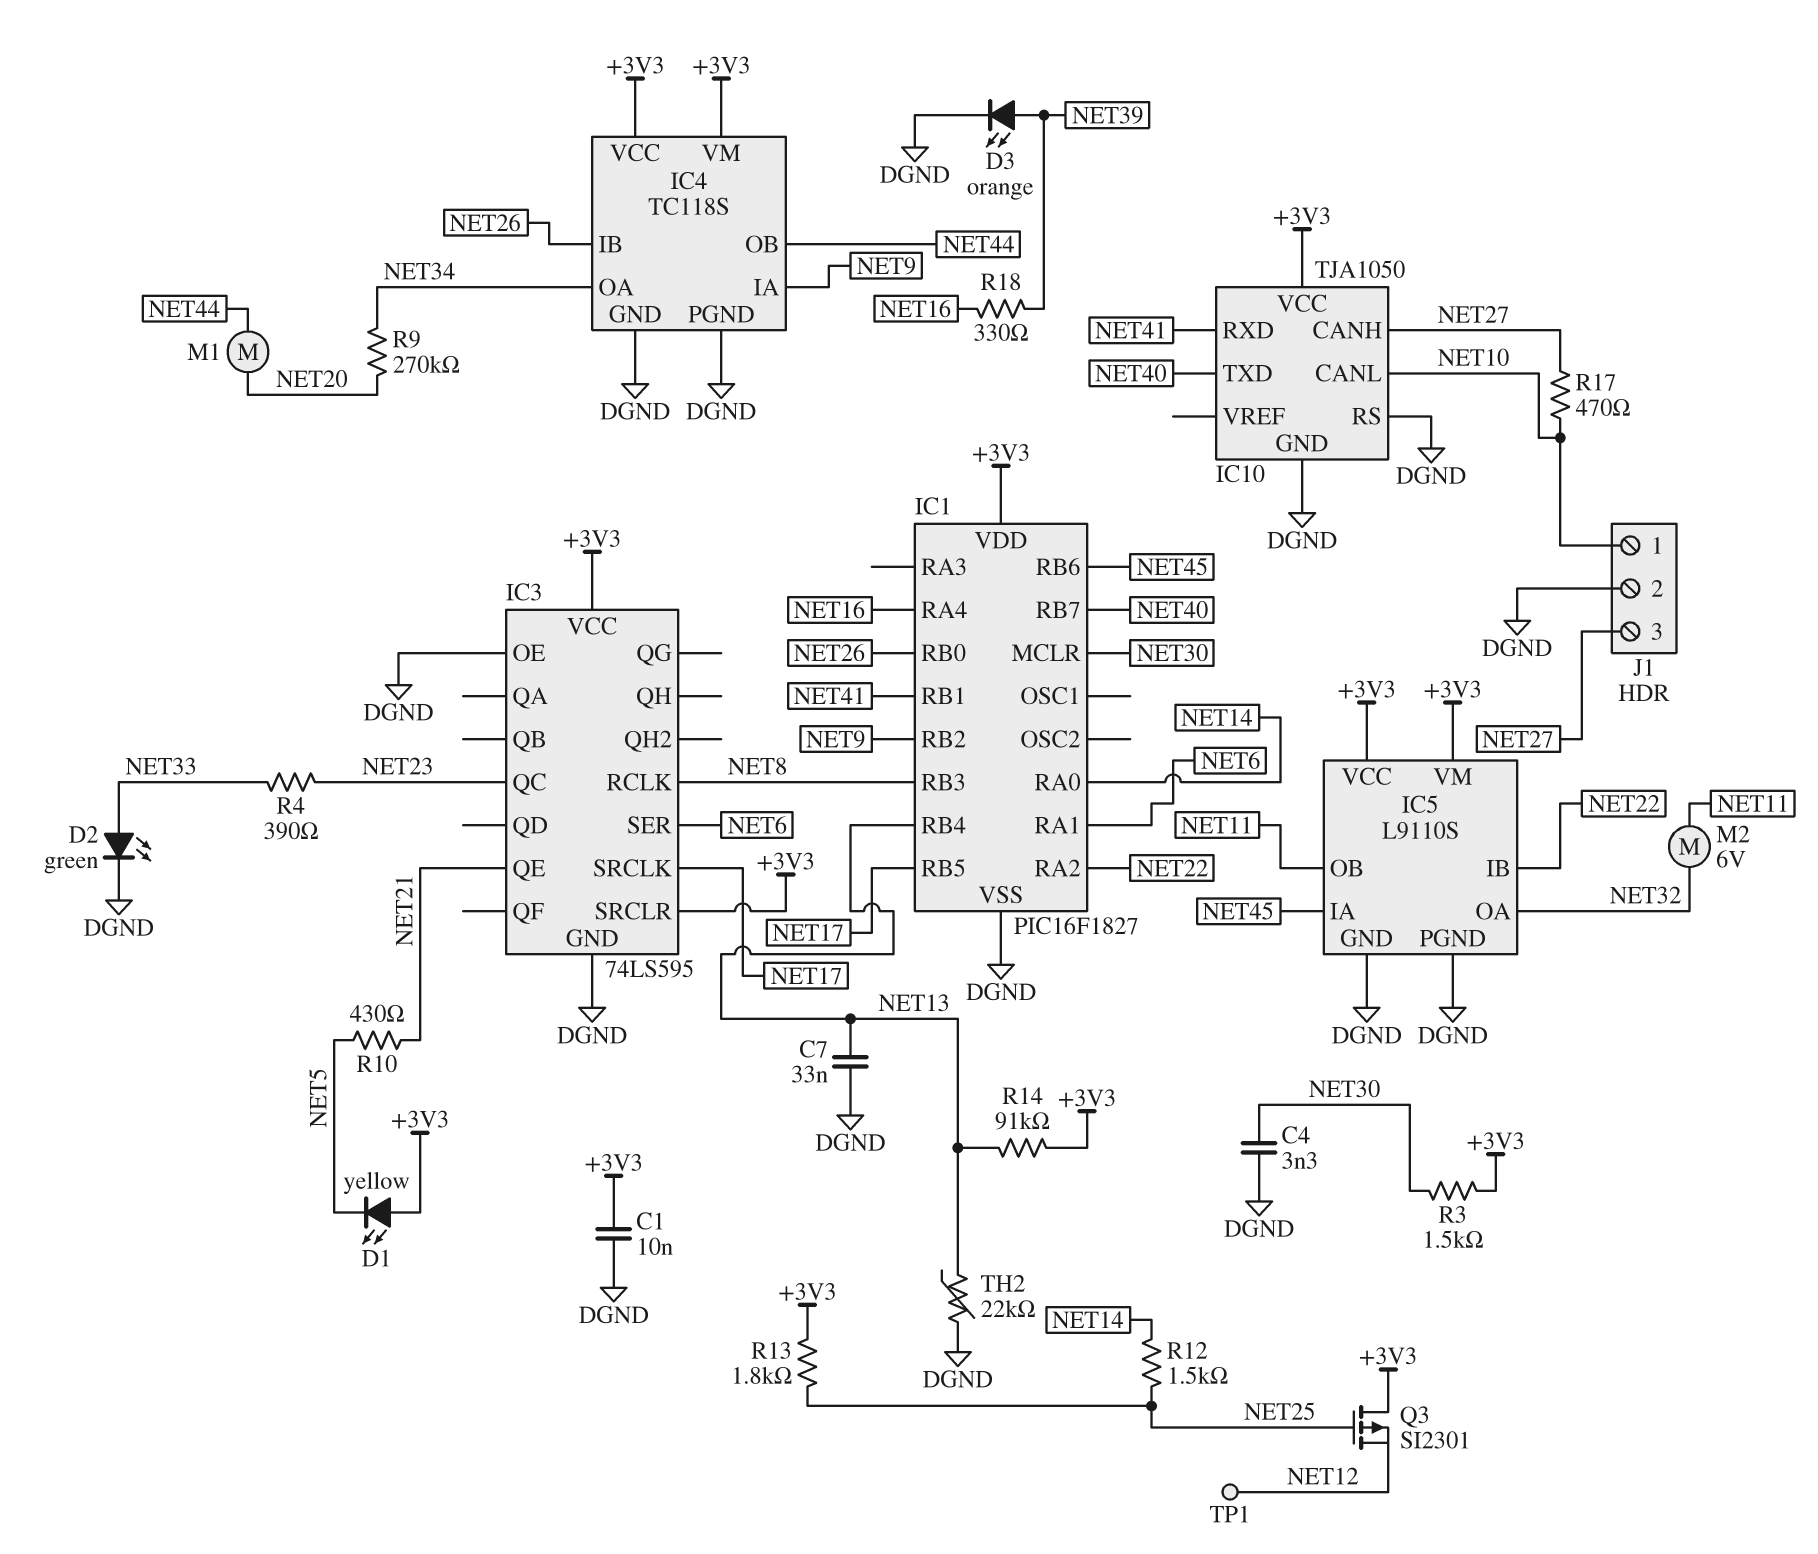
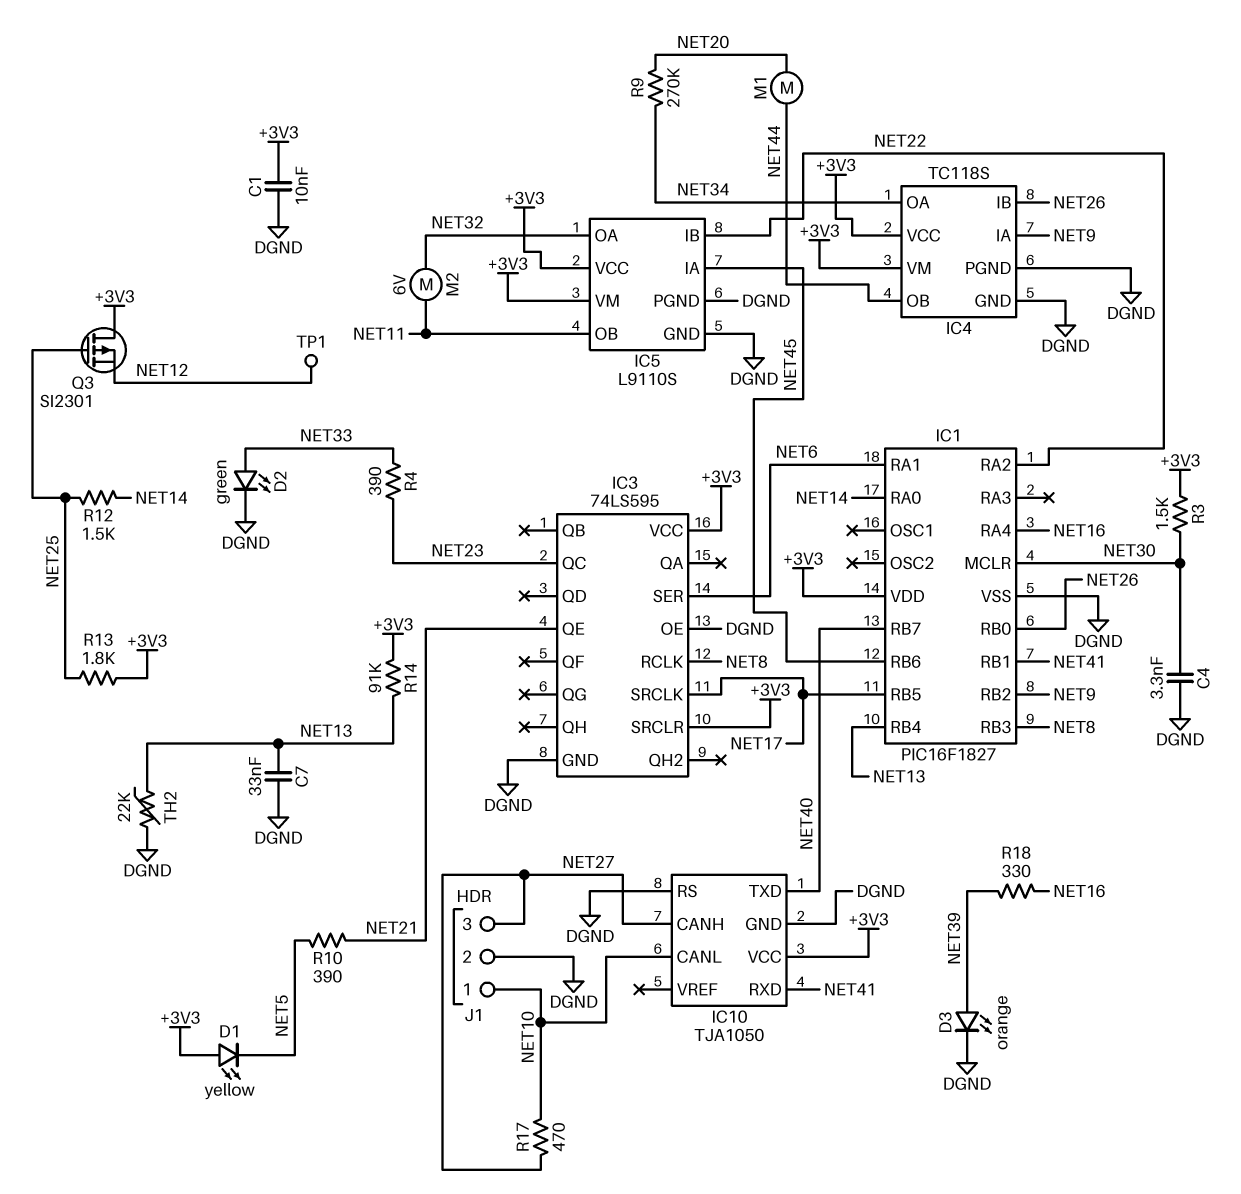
R10: 430 (NET5, NET21) -> 390 (NET5, NET21)

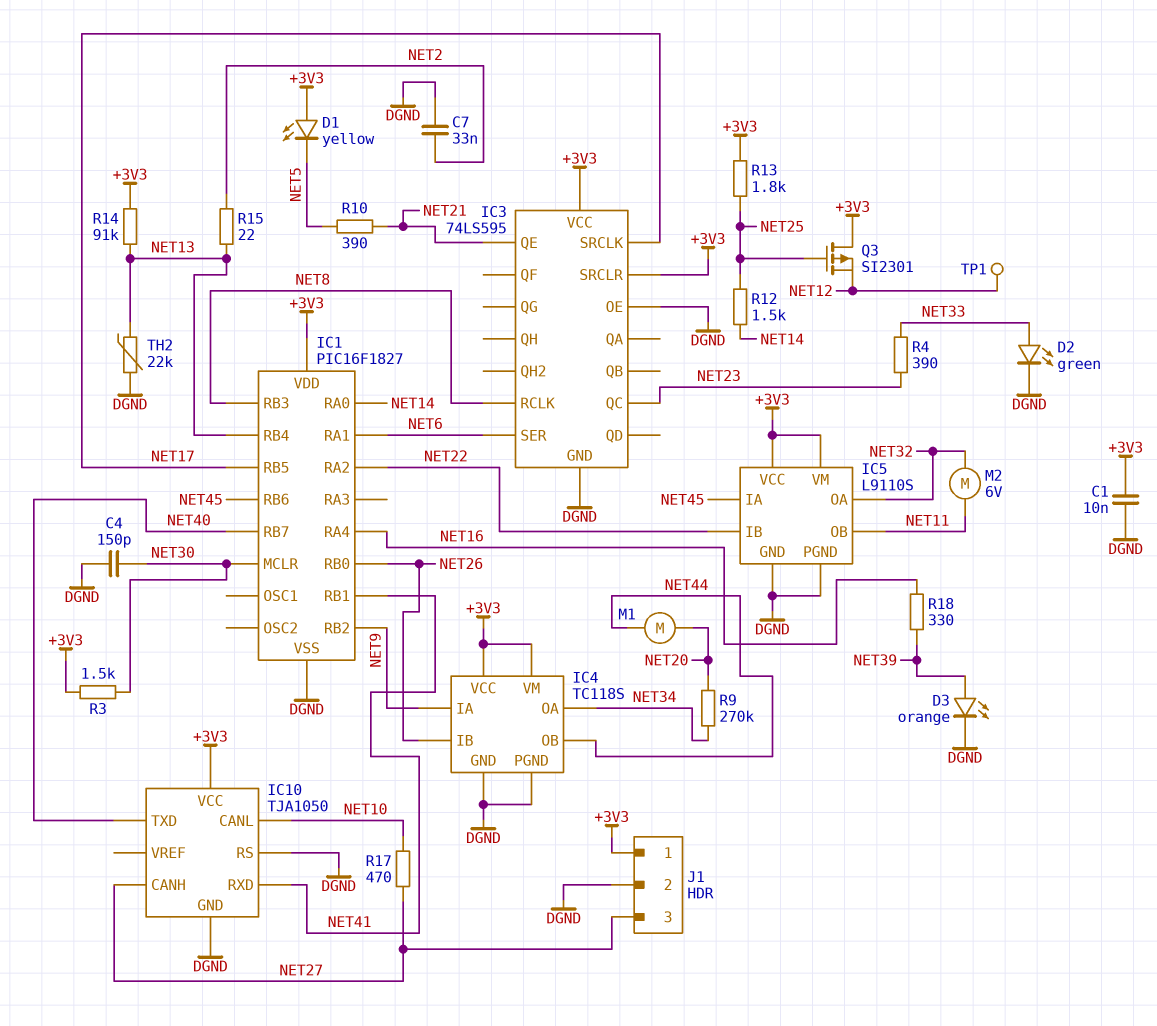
C4: 3.3nF (DGND, NET30) -> 150pF (DGND, NET30)
C7: 33nF (DGND, NET13) -> 33nF (DGND, NET2)
J1 pin 1: NET10 -> +3V3
R15: none -> 22 (NET2, NET13)

